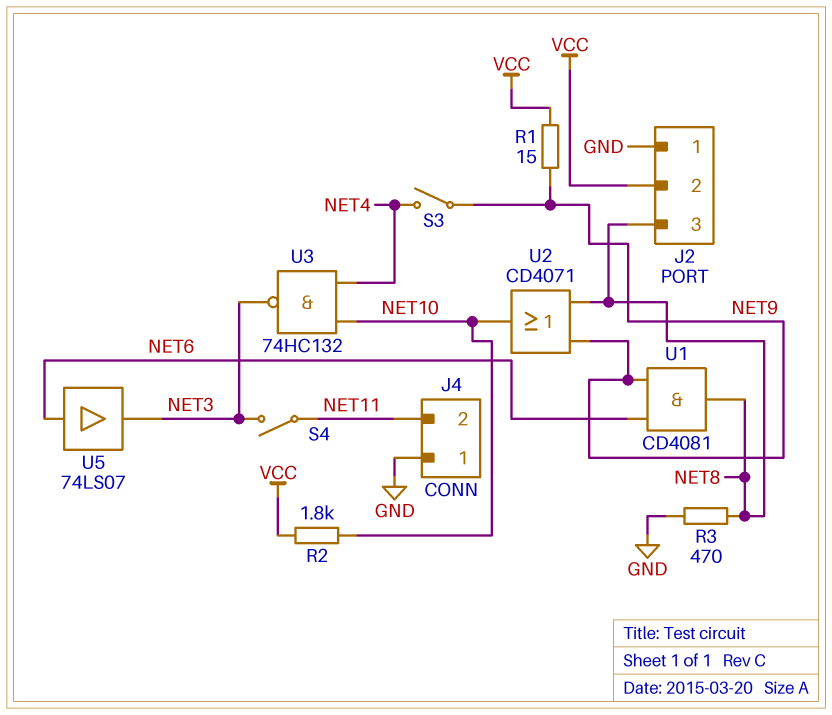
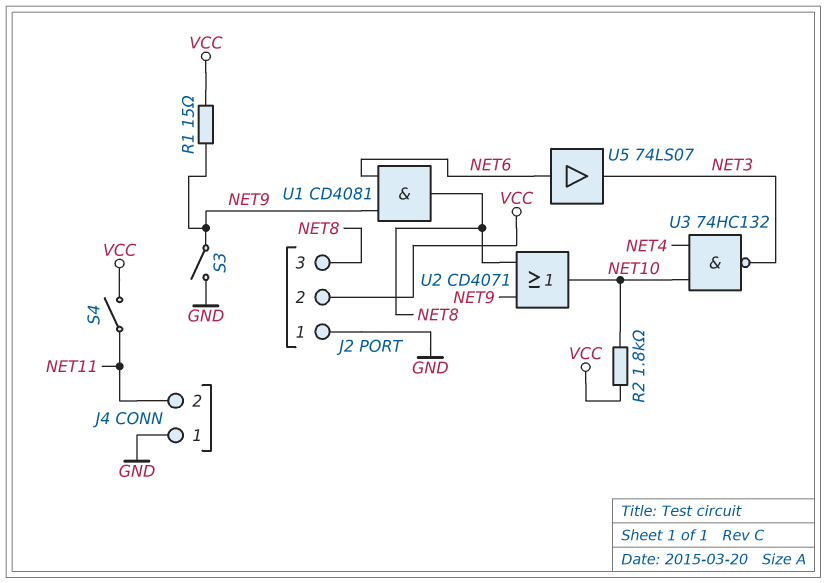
R3: 470 (GND, NET8) -> none
S3: switch (NET4, NET9) -> switch (GND, NET9)
S4: switch (NET3, NET11) -> switch (NET11, VCC)

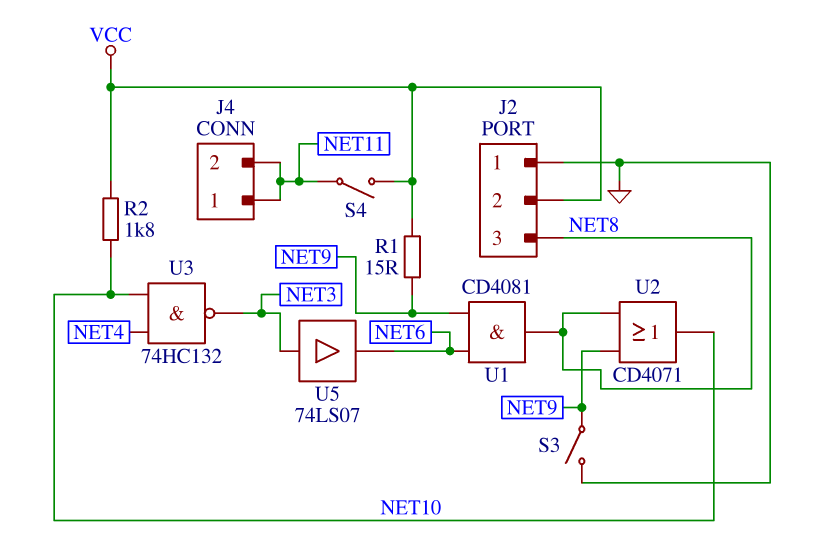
J4 pin 1: GND -> NET11
U5: buffer 74LS07 (in NET6, out NET3) -> buffer 74LS07 (in NET3, out NET6)

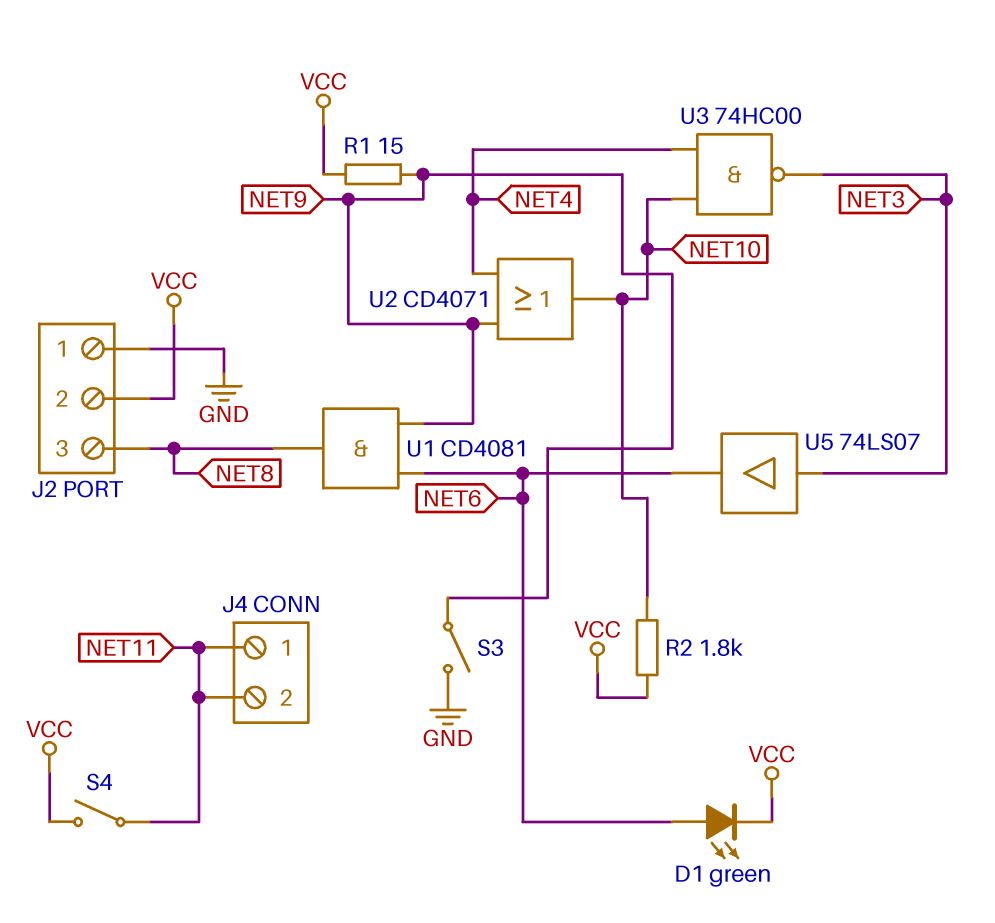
D1: none -> LED green (A NET6, K VCC)
U2: OR CD4071 (in NET8, in NET9, out NET10) -> OR CD4071 (in NET4, in NET9, out NET10)
U3: NAND 74HC132 (in NET4, in NET10, out NET3) -> NAND 74HC00 (in NET4, in NET10, out NET3)

